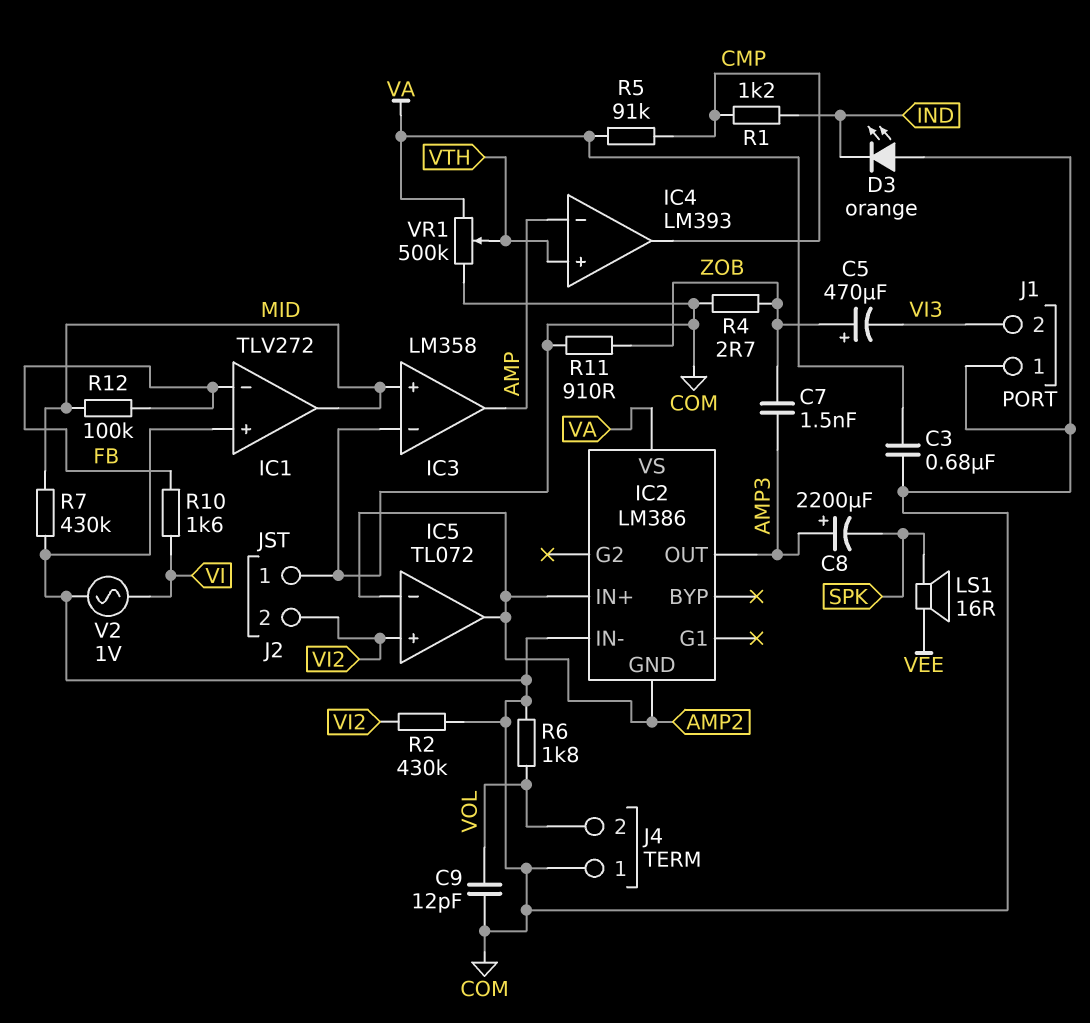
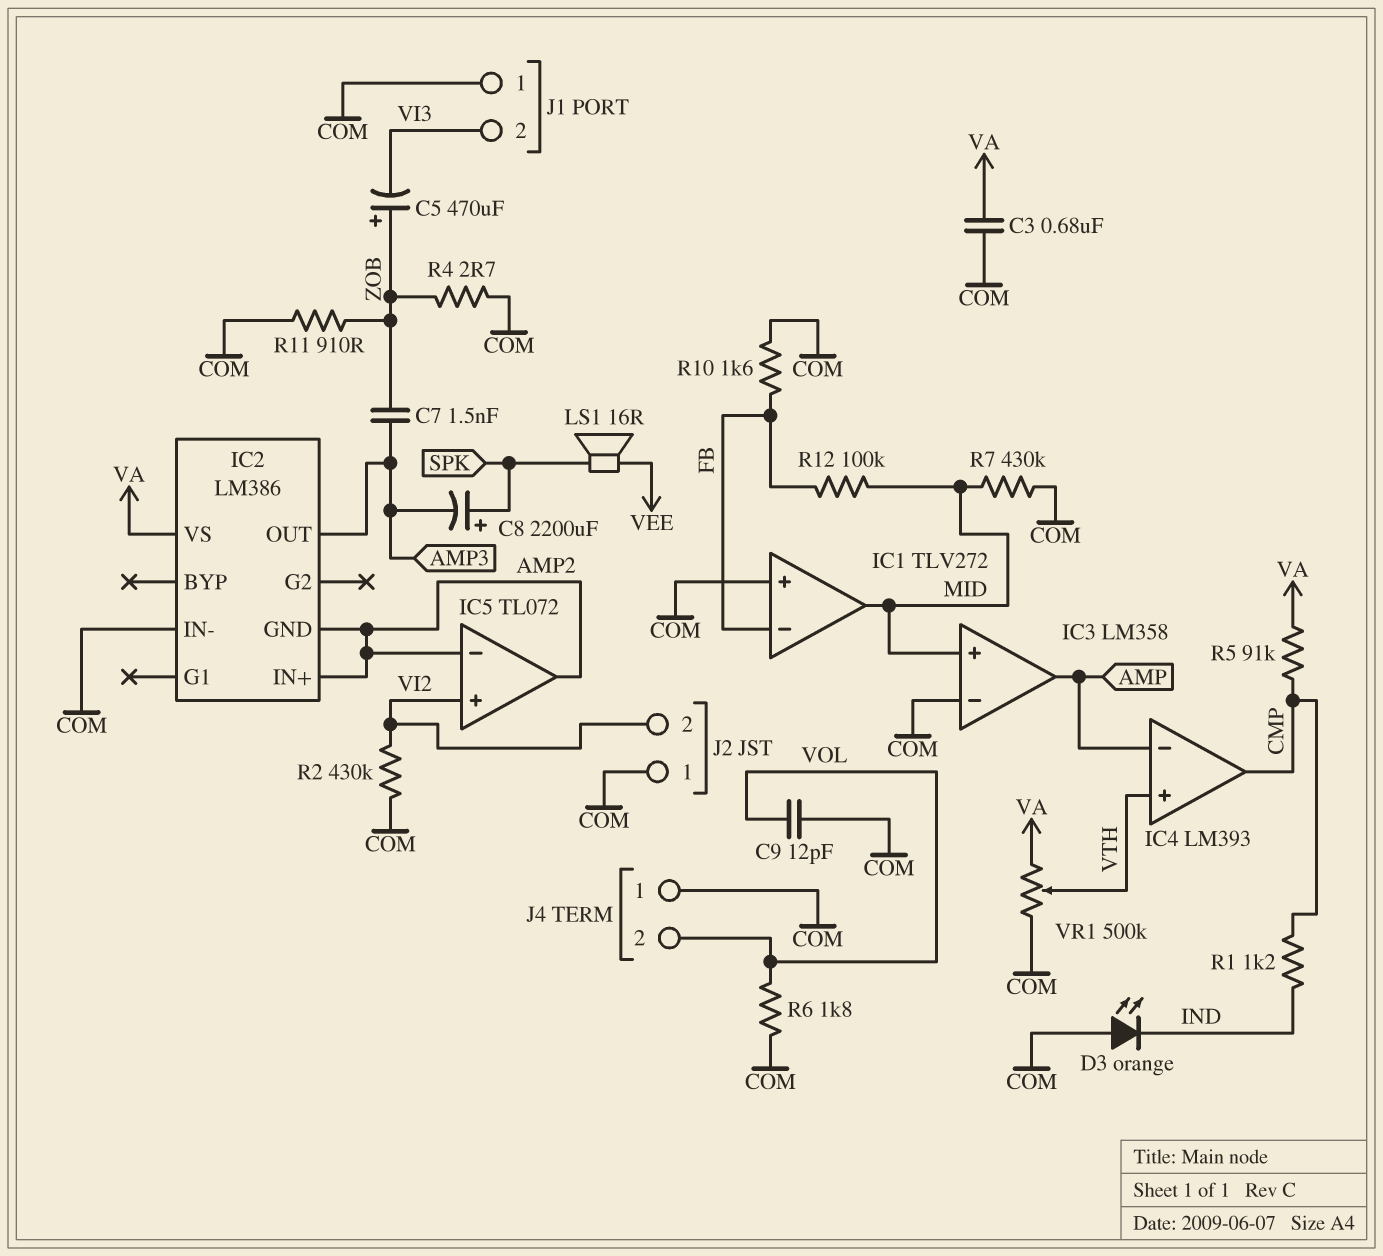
C8: 2200uF (plus AMP3, minus SPK) -> 2200uF (plus SPK, minus AMP3)
R10: 1.6k (FB, VI) -> 1.6k (COM, FB)
V2: AC 1V (COM, VI) -> none

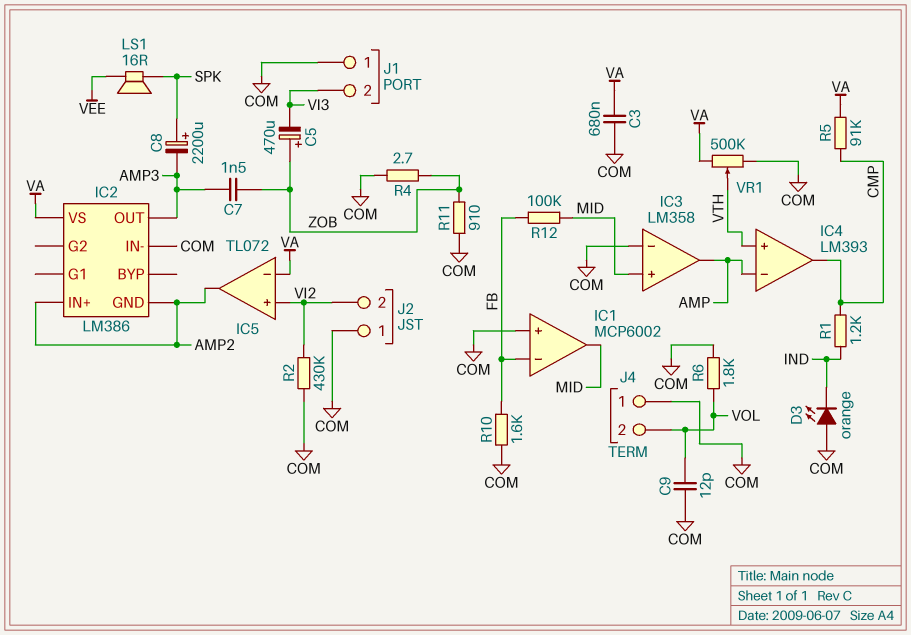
IC1: TLV272 -> MCP6002
IC5 pin in-: AMP2 -> VA
R7: 430k (COM, MID) -> none

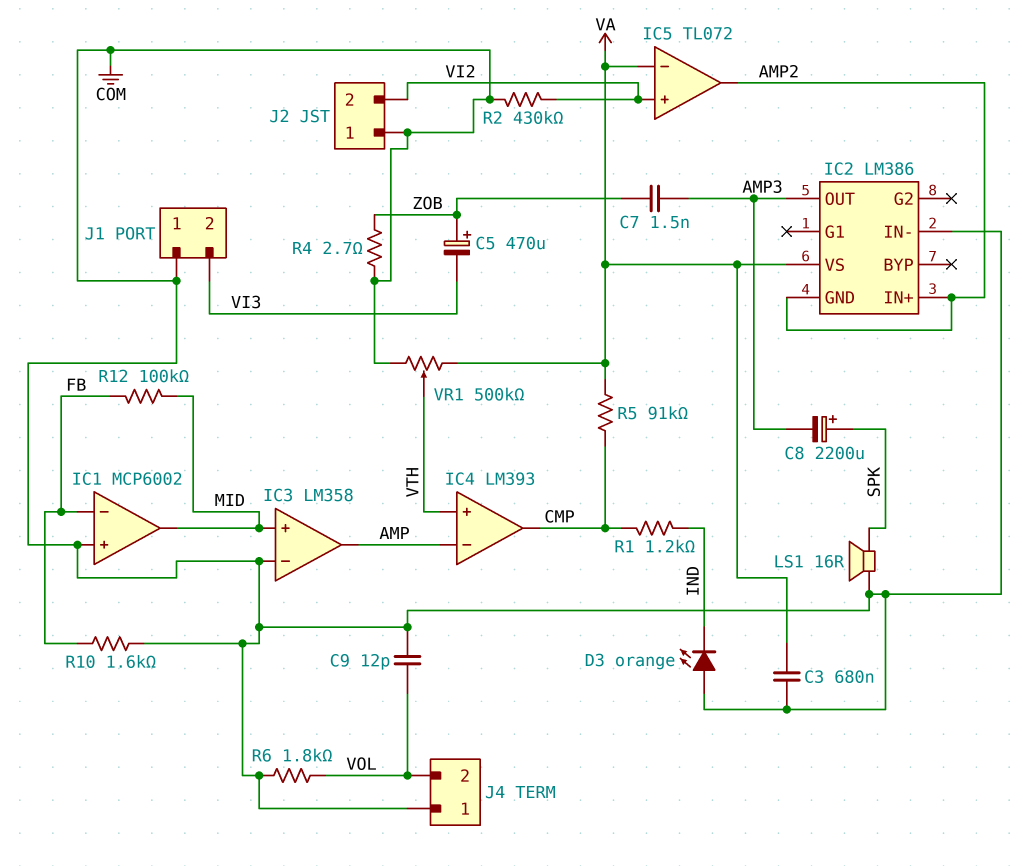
LS1: speaker 16R (SPK, VEE) -> speaker 16R (COM, SPK)
R11: 910 (COM, ZOB) -> none

